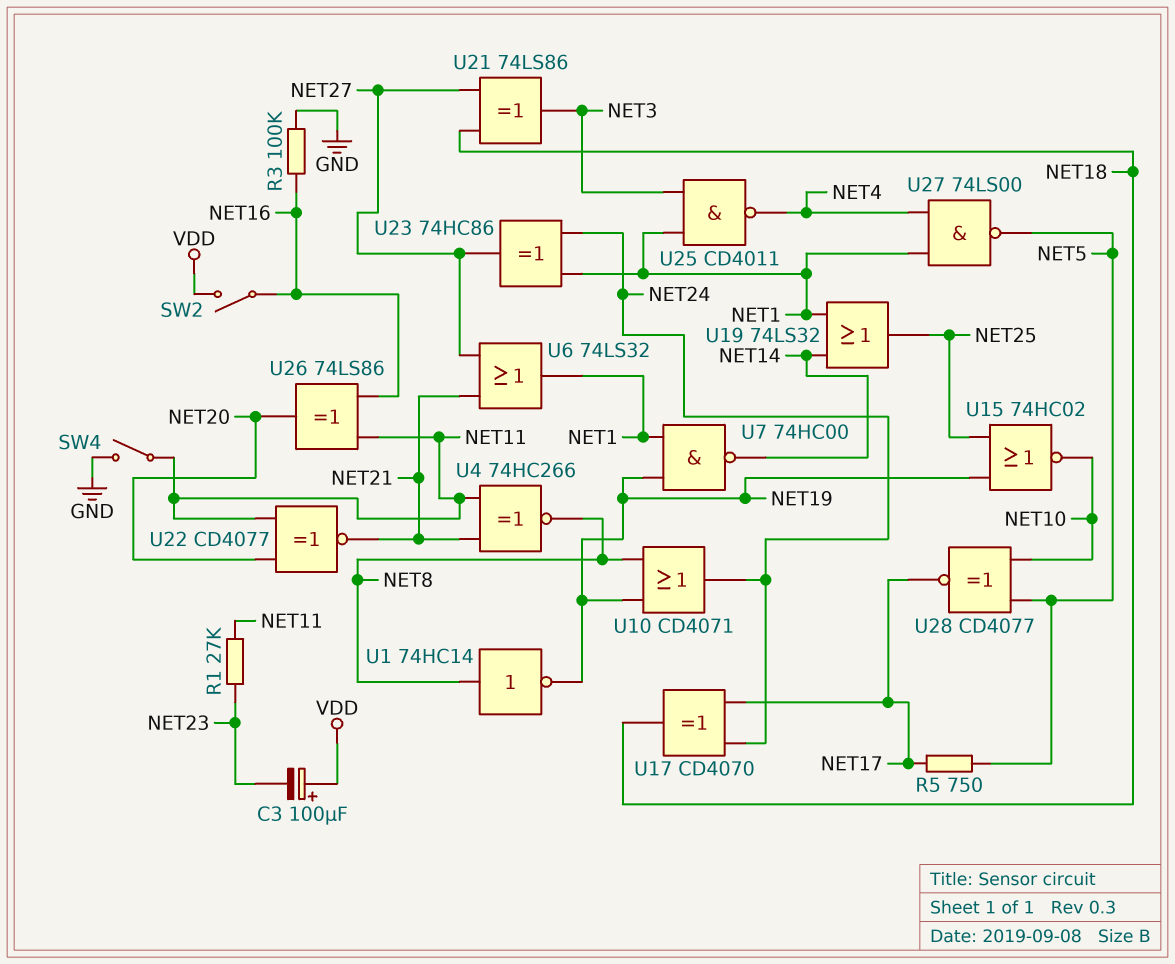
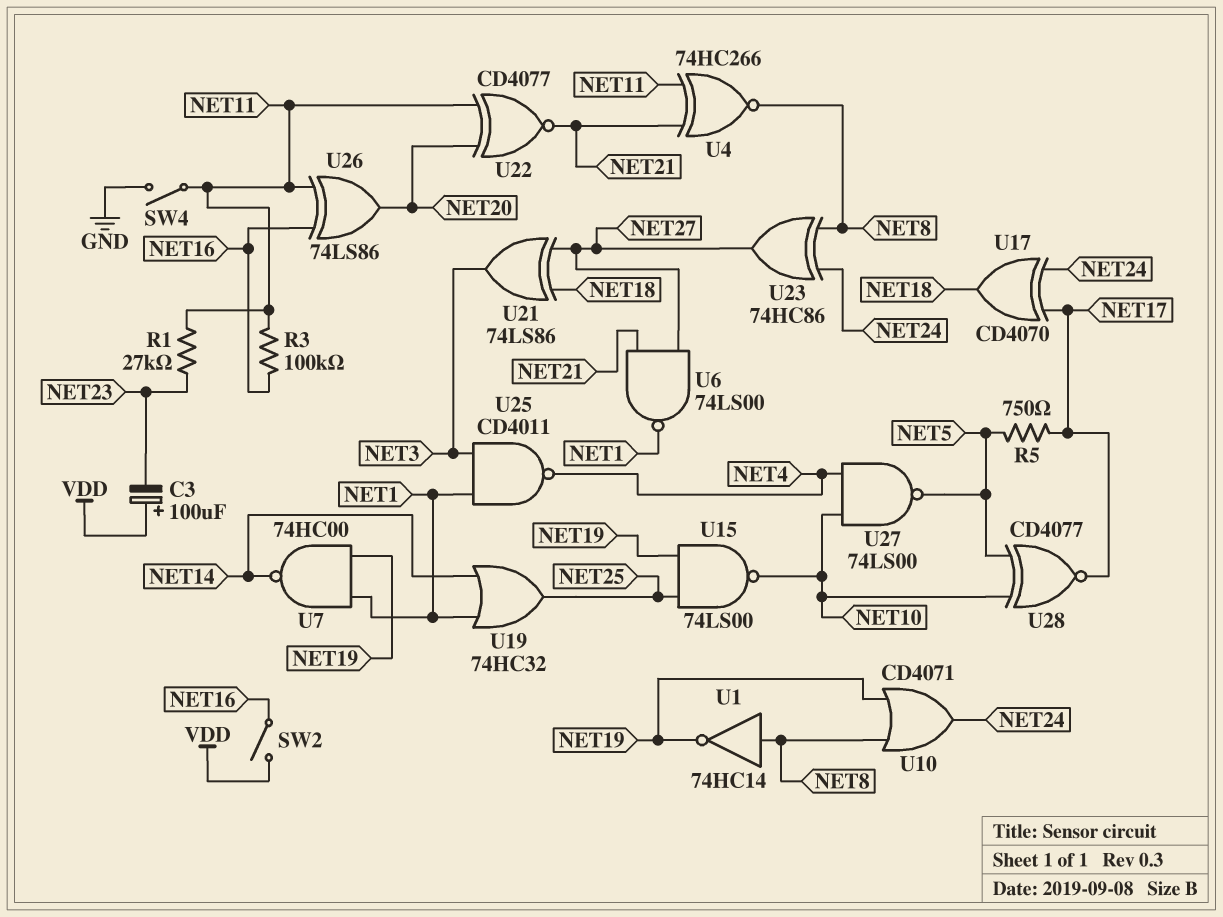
R3: 100k (GND, NET16) -> 100k (NET11, NET16)
U6: OR 74LS32 (in NET21, in NET27, out NET1) -> NAND 74LS00 (in NET21, in NET27, out NET1)
U15: NOR 74HC02 (in NET19, in NET25, out NET10) -> NAND 74LS00 (in NET19, in NET25, out NET10)
U19: OR 74LS32 (in NET1, in NET14, out NET25) -> OR 74HC32 (in NET1, in NET14, out NET25)
U23: XOR 74HC86 (in NET1, in NET24, out NET27) -> XOR 74HC86 (in NET8, in NET24, out NET27)
U27: NAND 74LS00 (in NET1, in NET4, out NET5) -> NAND 74LS00 (in NET4, in NET10, out NET5)

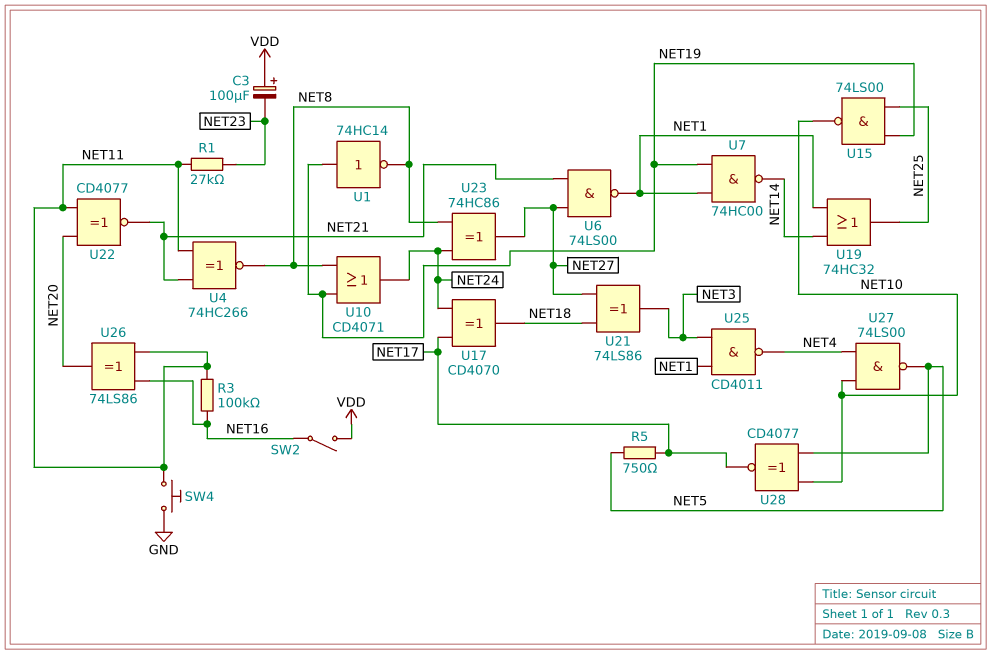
SW4: switch (GND, NET11) -> button (GND, NET11)
U1: NOT 74HC14 (in NET8, out NET19) -> NOT 74HC14 (in NET19, out NET8)

